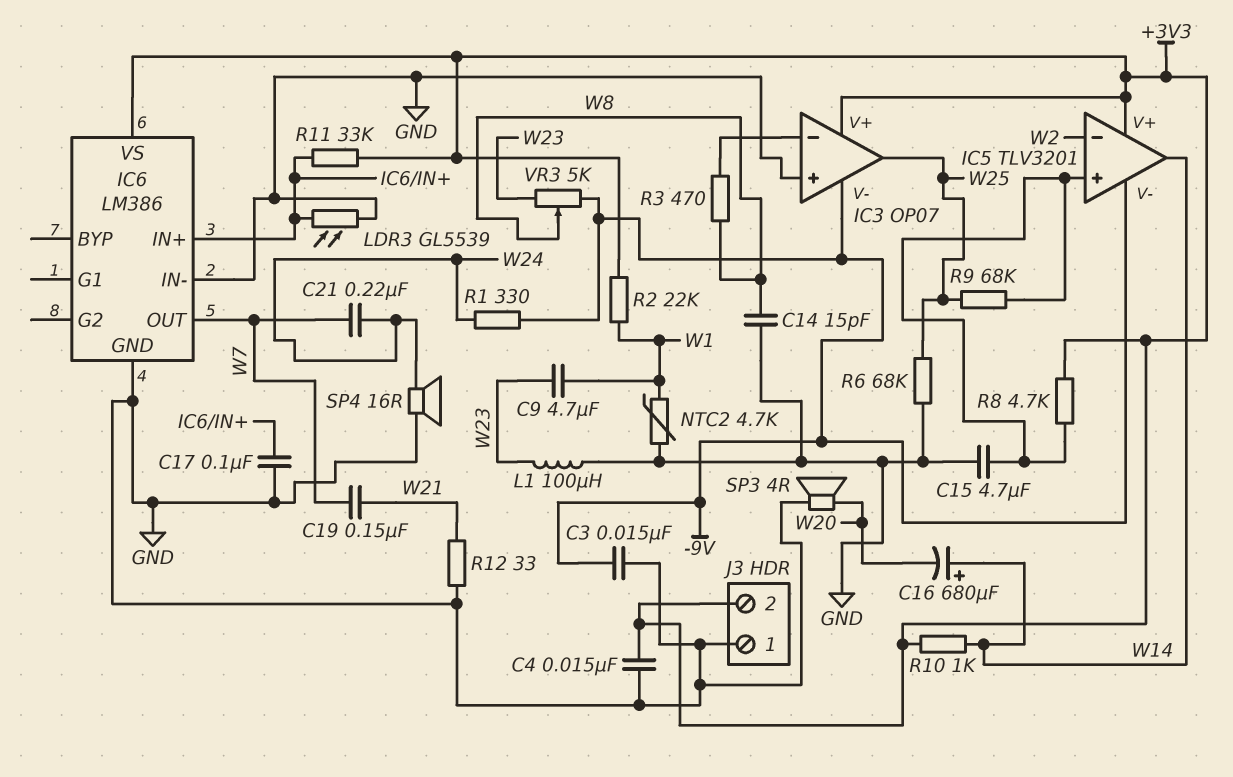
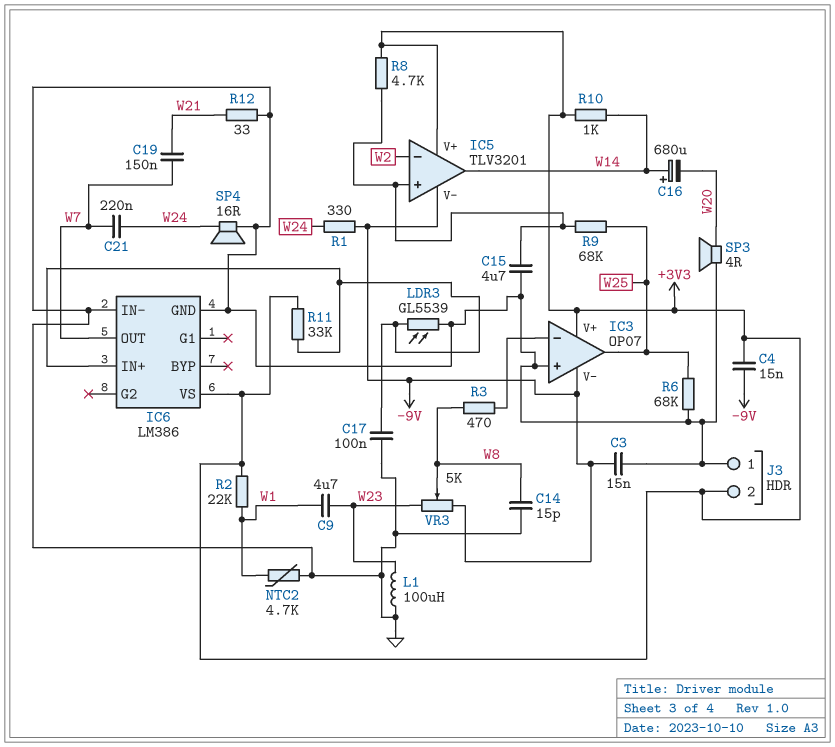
C4: 15nF (+3V3, GND) -> 15nF (+3V3, -9V)

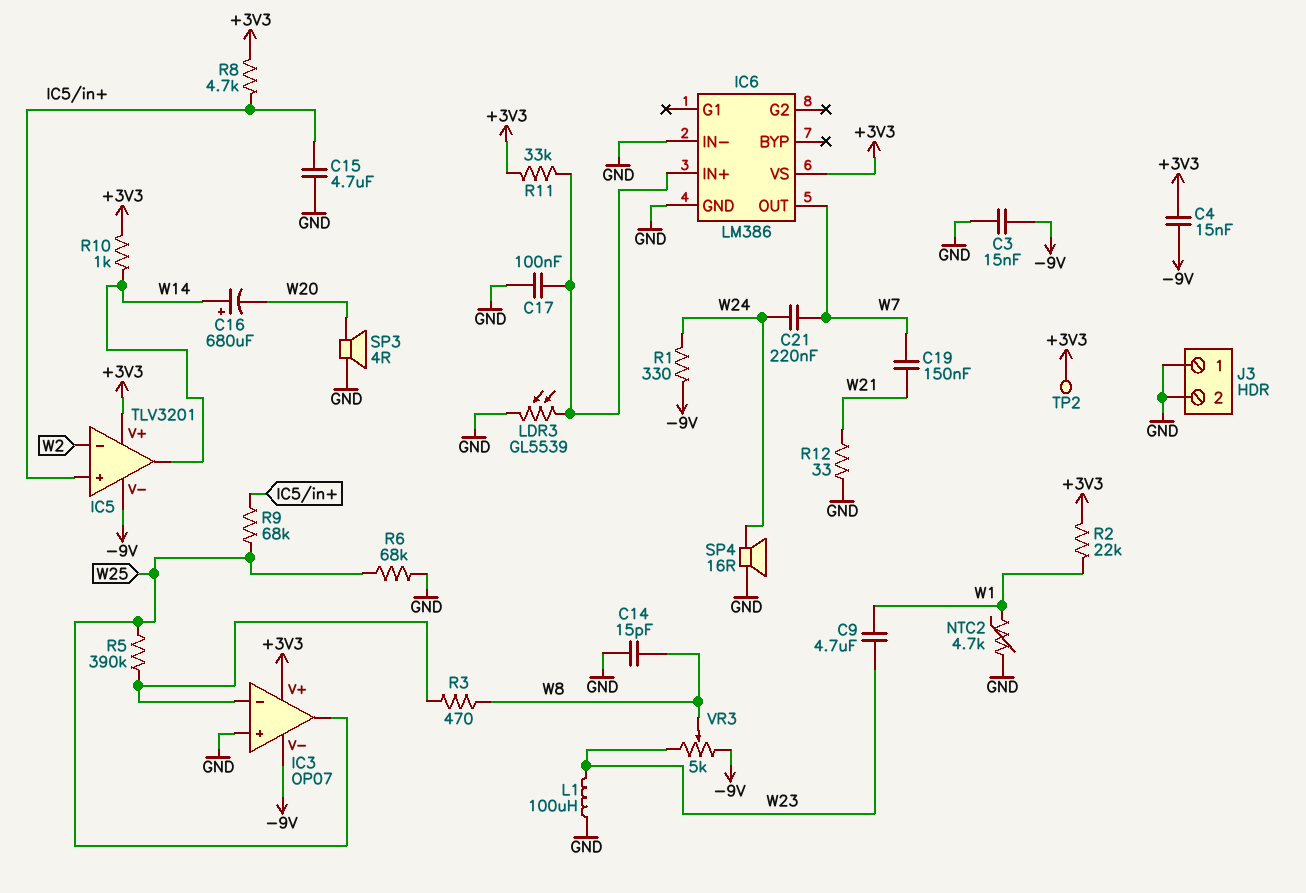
J3 pin 2: +3V3 -> GND
R5: none -> 390k (IC3/in-, W25)
TP2: none -> test point (+3V3)

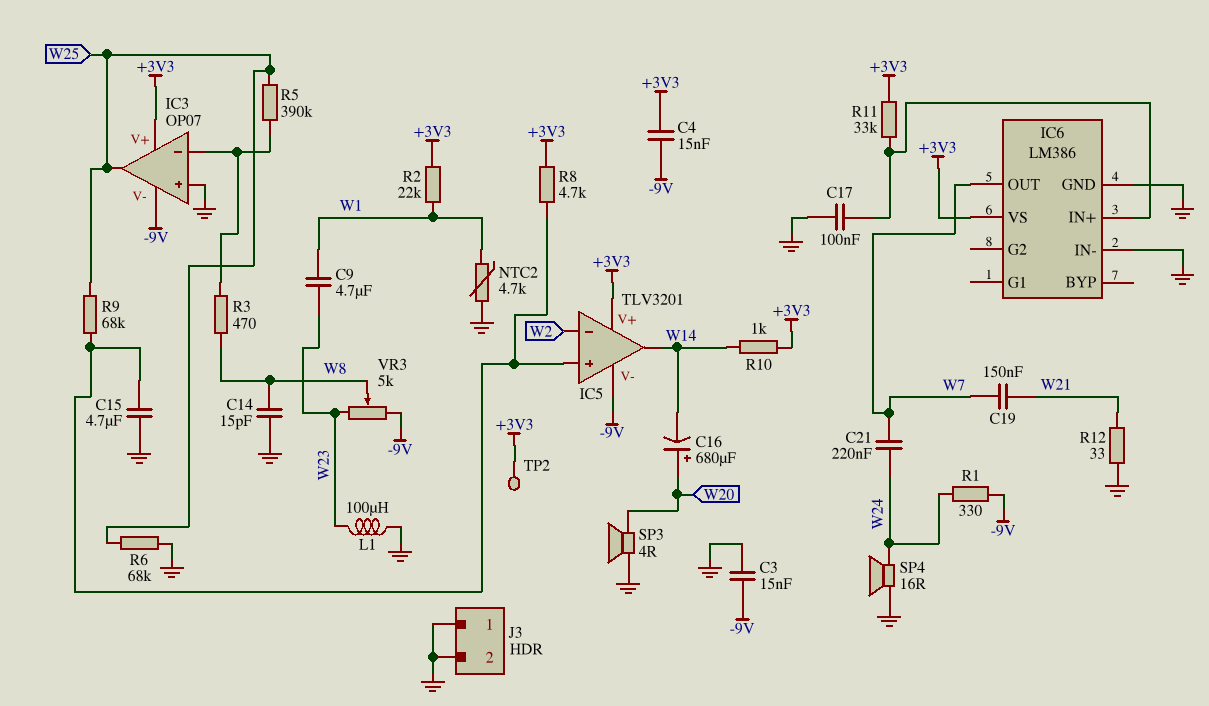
C16: 680uF (plus W14, minus W20) -> 680uF (plus W20, minus W14)
LDR3: GL5539 (GND, IC6/IN+) -> none

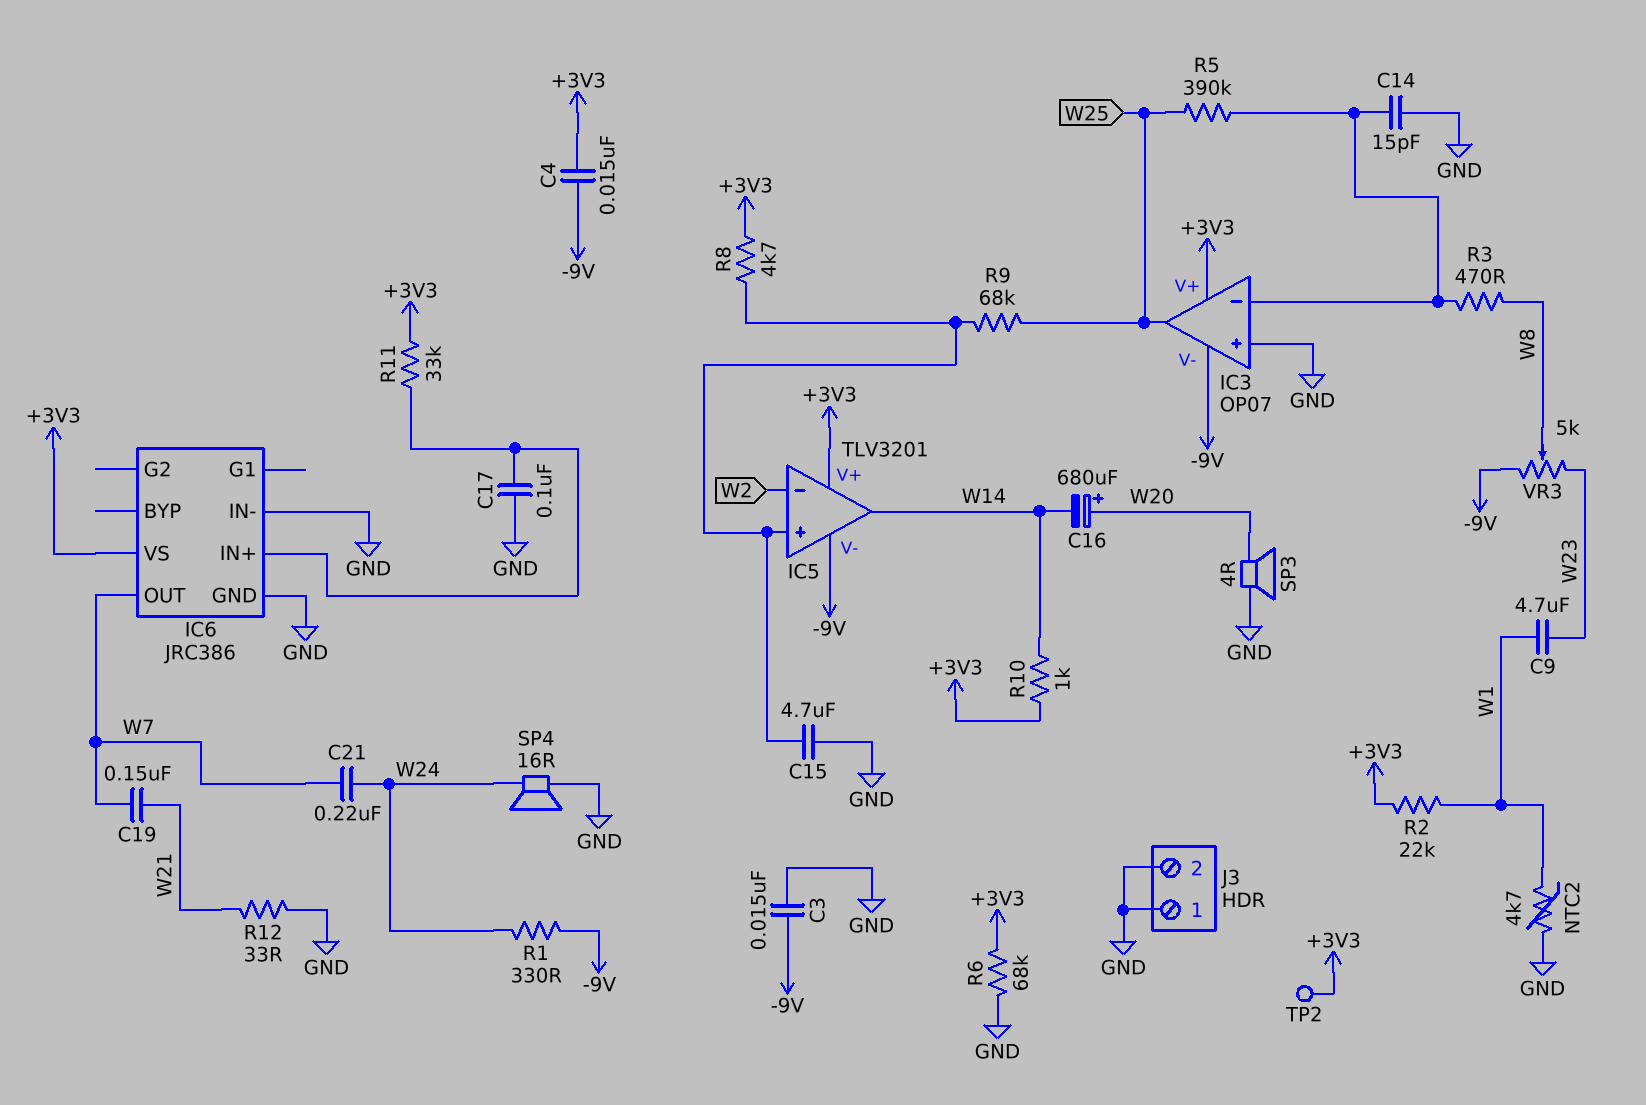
C14: 15pF (GND, W8) -> 15pF (GND, IC3/in-)
IC6: LM386 -> JRC386
L1: 100uH (GND, W23) -> none
R6: 68k (GND, W25) -> 68k (+3V3, GND)

